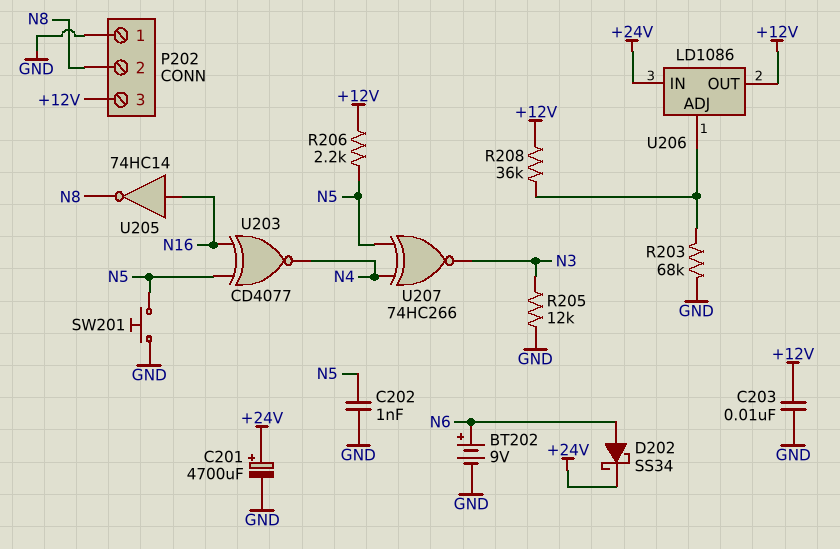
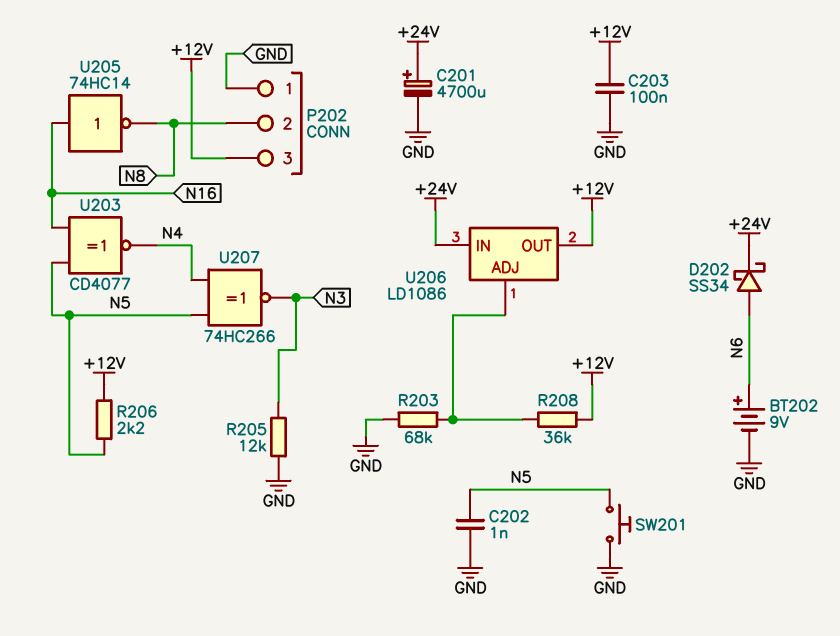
C203: 10nF (+12V, GND) -> 100nF (+12V, GND)

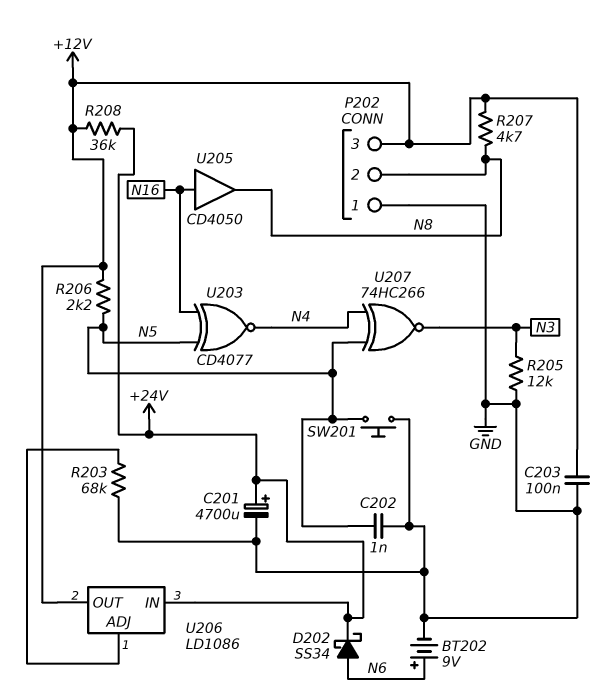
R207: none -> 4.7k (+12V, N8)
R208: 36k (+12V, U206/ADJ) -> 36k (+12V, +24V)
U205: NOT 74HC14 (in N16, out N8) -> buffer CD4050 (in N16, out N8)

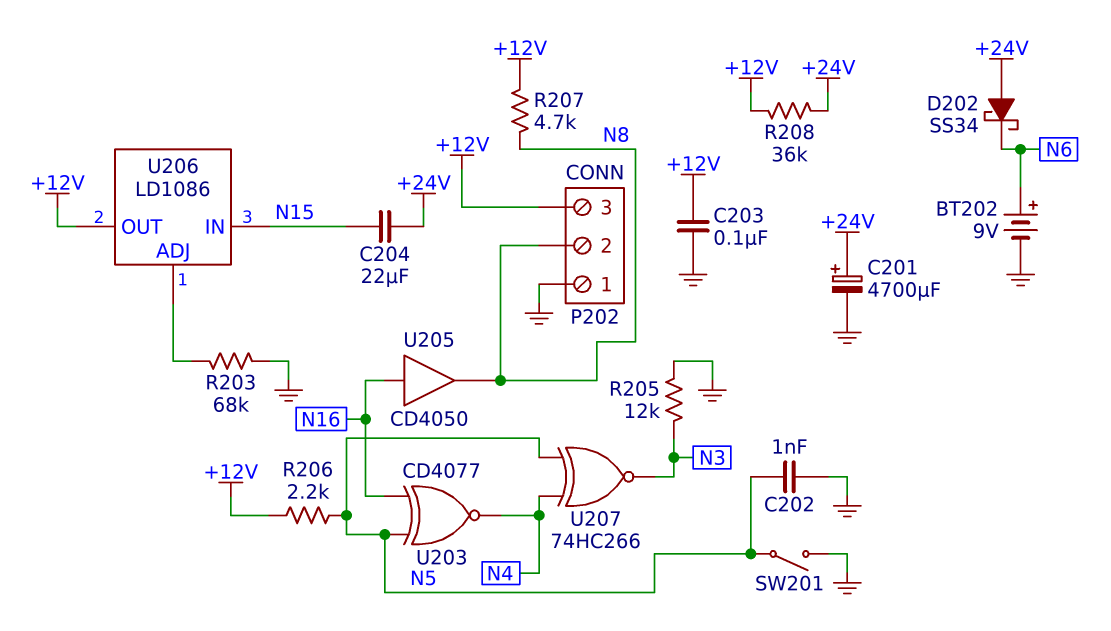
C204: none -> 22uF (+24V, N15)
D202: schottky SS34 (A N6, K +24V) -> schottky SS34 (A +24V, K N6)
SW201: button (GND, N5) -> switch (GND, N5)
U206 pin IN: +24V -> N15

